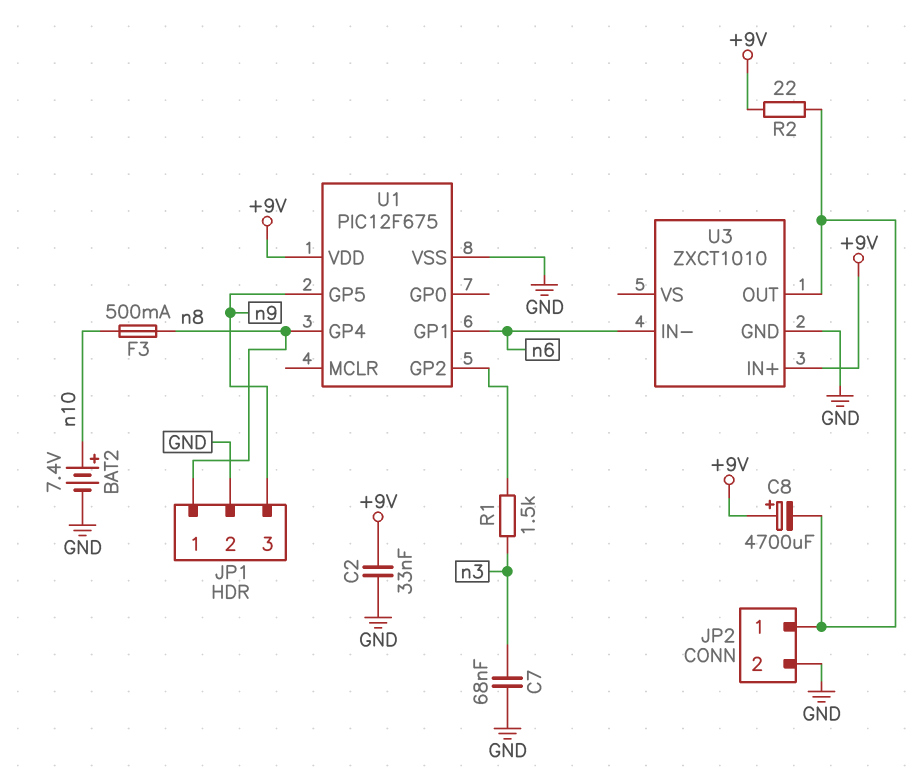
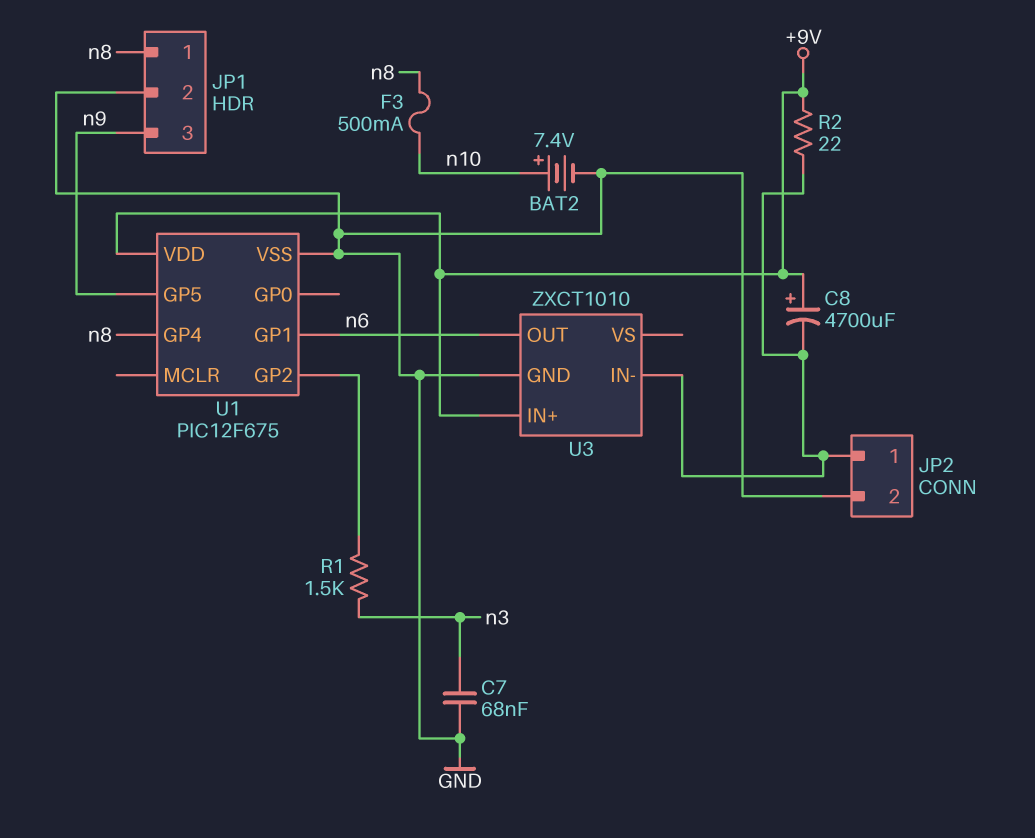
C2: 33nF (+9V, GND) -> none
U3 pin IN-: n6 -> JP2/1
U3 pin OUT: JP2/1 -> n6

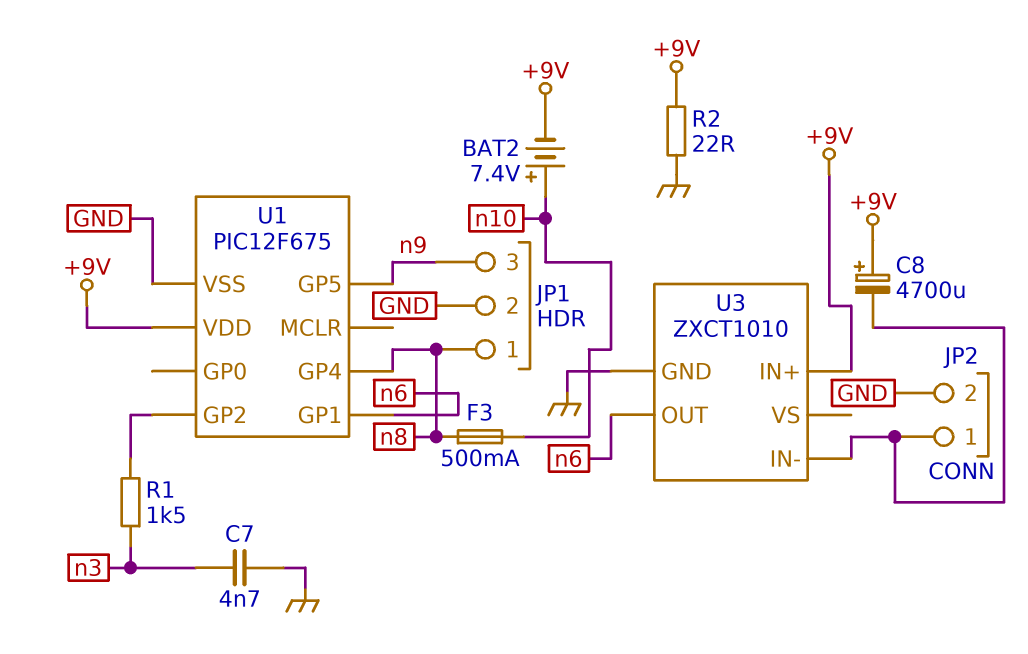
BAT2: 7.4V (plus n10, minus GND) -> 7.4V (plus n10, minus +9V)
C7: 68nF (GND, n3) -> 4.7nF (GND, n3)
R2: 22 (+9V, JP2/1) -> 22 (+9V, GND)

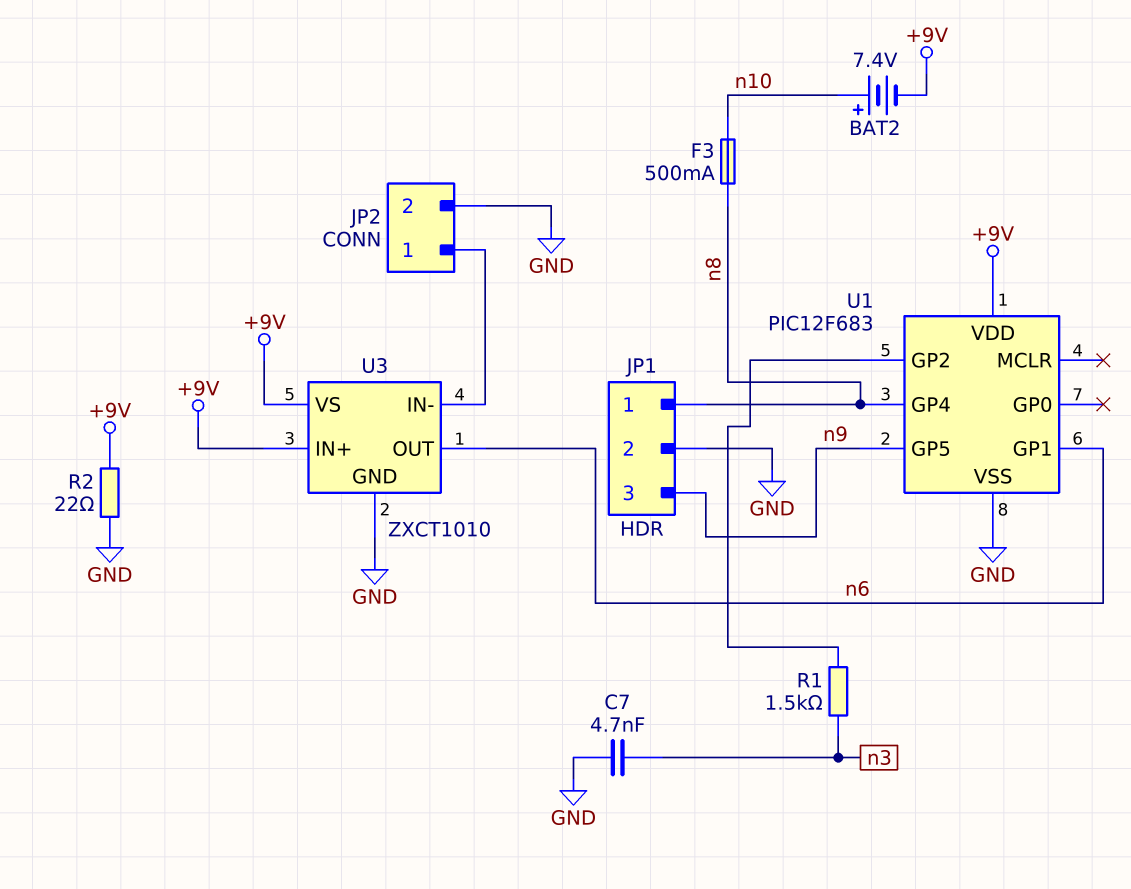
C8: 4700uF (plus +9V, minus JP2/1) -> none
U1: PIC12F675 -> PIC12F683
U3 pin VS: none -> +9V

